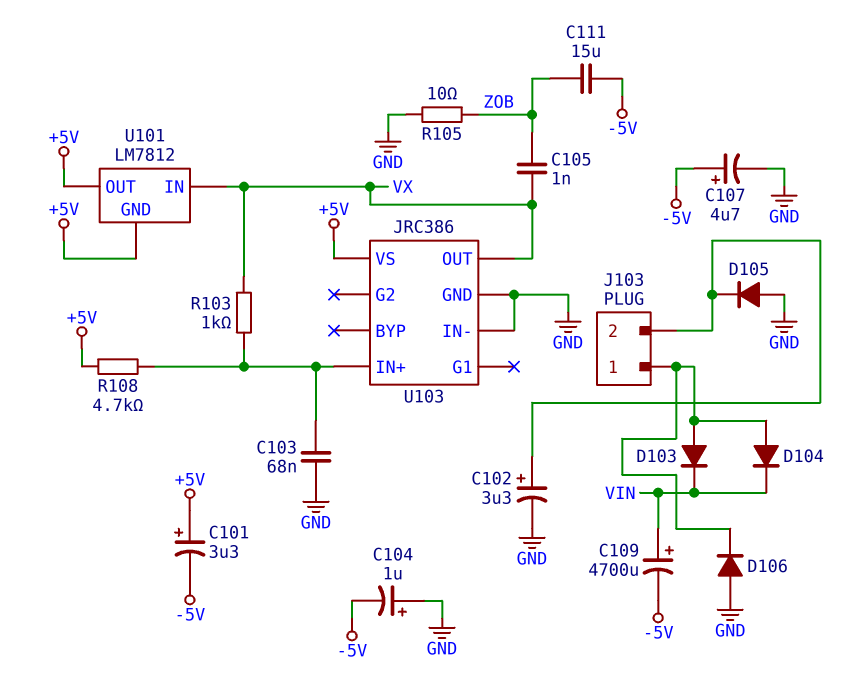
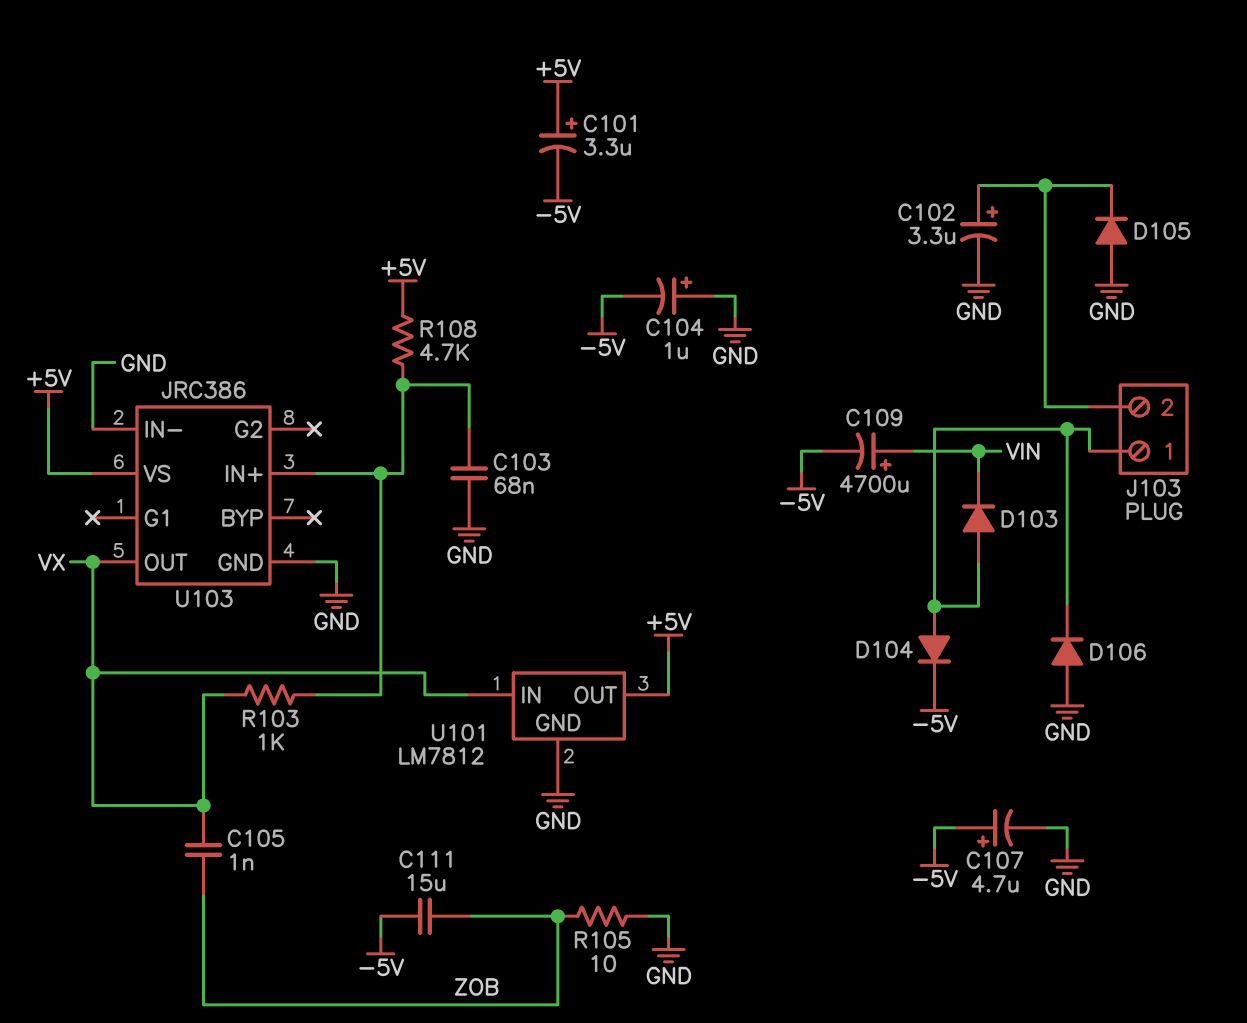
D104: diode (A J103/1, K VIN) -> diode (A J103/1, K -5V)
U101 pin GND: +5V -> GND

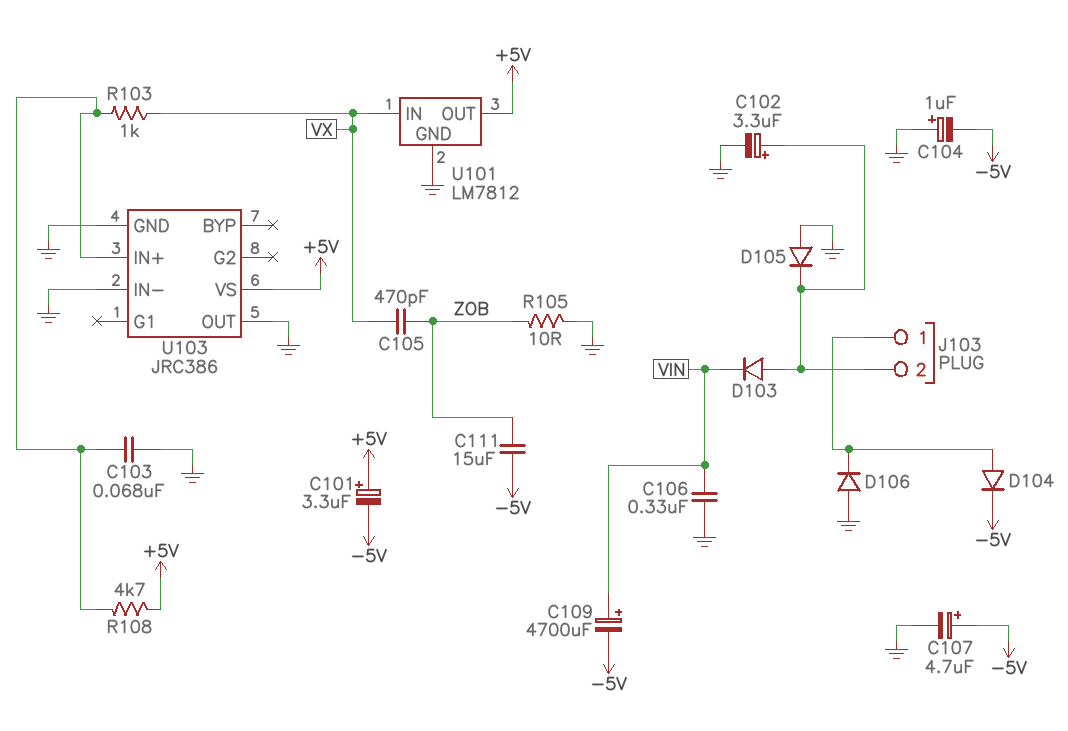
C105: 1nF (VX, ZOB) -> 470pF (VX, ZOB)
C106: none -> 330nF (GND, VIN)
D103: diode (A J103/1, K VIN) -> diode (A J103/2, K VIN)
U103 pin OUT: VX -> GND

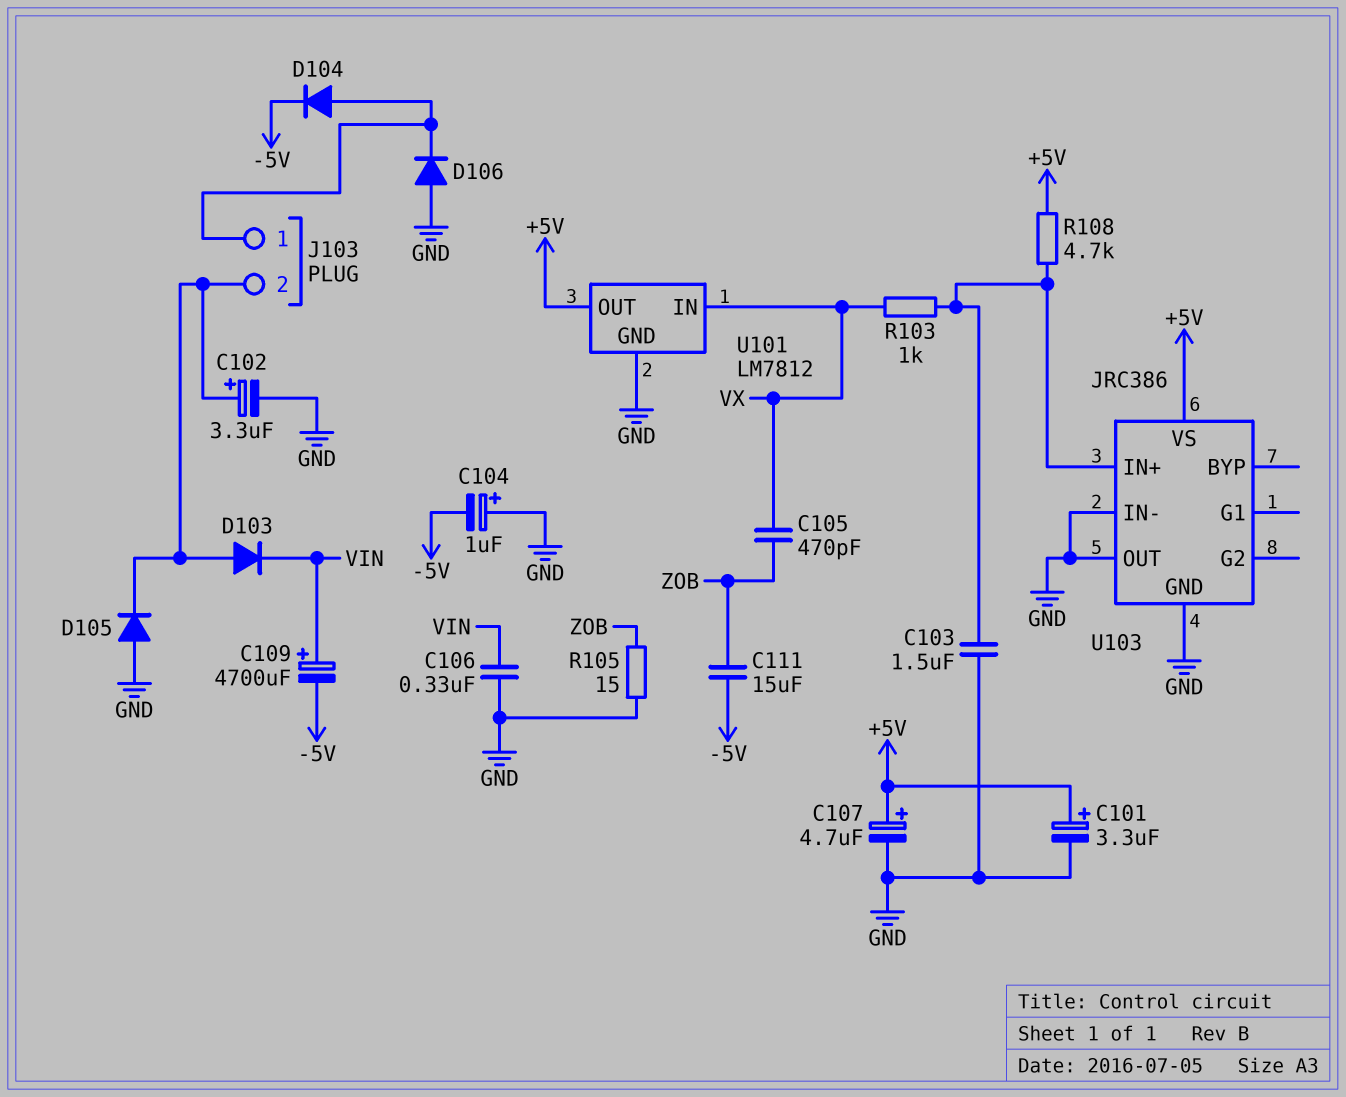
C101: 3.3uF (plus +5V, minus -5V) -> 3.3uF (plus +5V, minus GND)
C103: 68nF (GND, U103/IN+) -> 1.5uF (GND, U103/IN+)
C107: 4.7uF (plus -5V, minus GND) -> 4.7uF (plus +5V, minus GND)
R105: 10 (GND, ZOB) -> 15 (GND, ZOB)

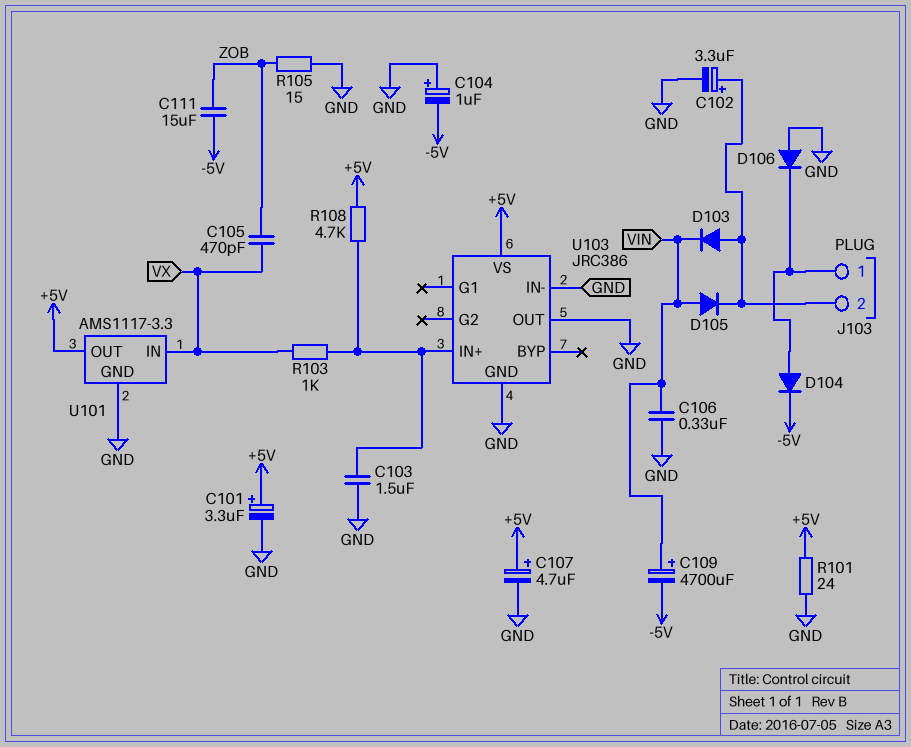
D105: diode (A GND, K J103/2) -> diode (A VIN, K J103/2)
R101: none -> 24 (+5V, GND)
U101: LM7812 -> AMS1117-3.3

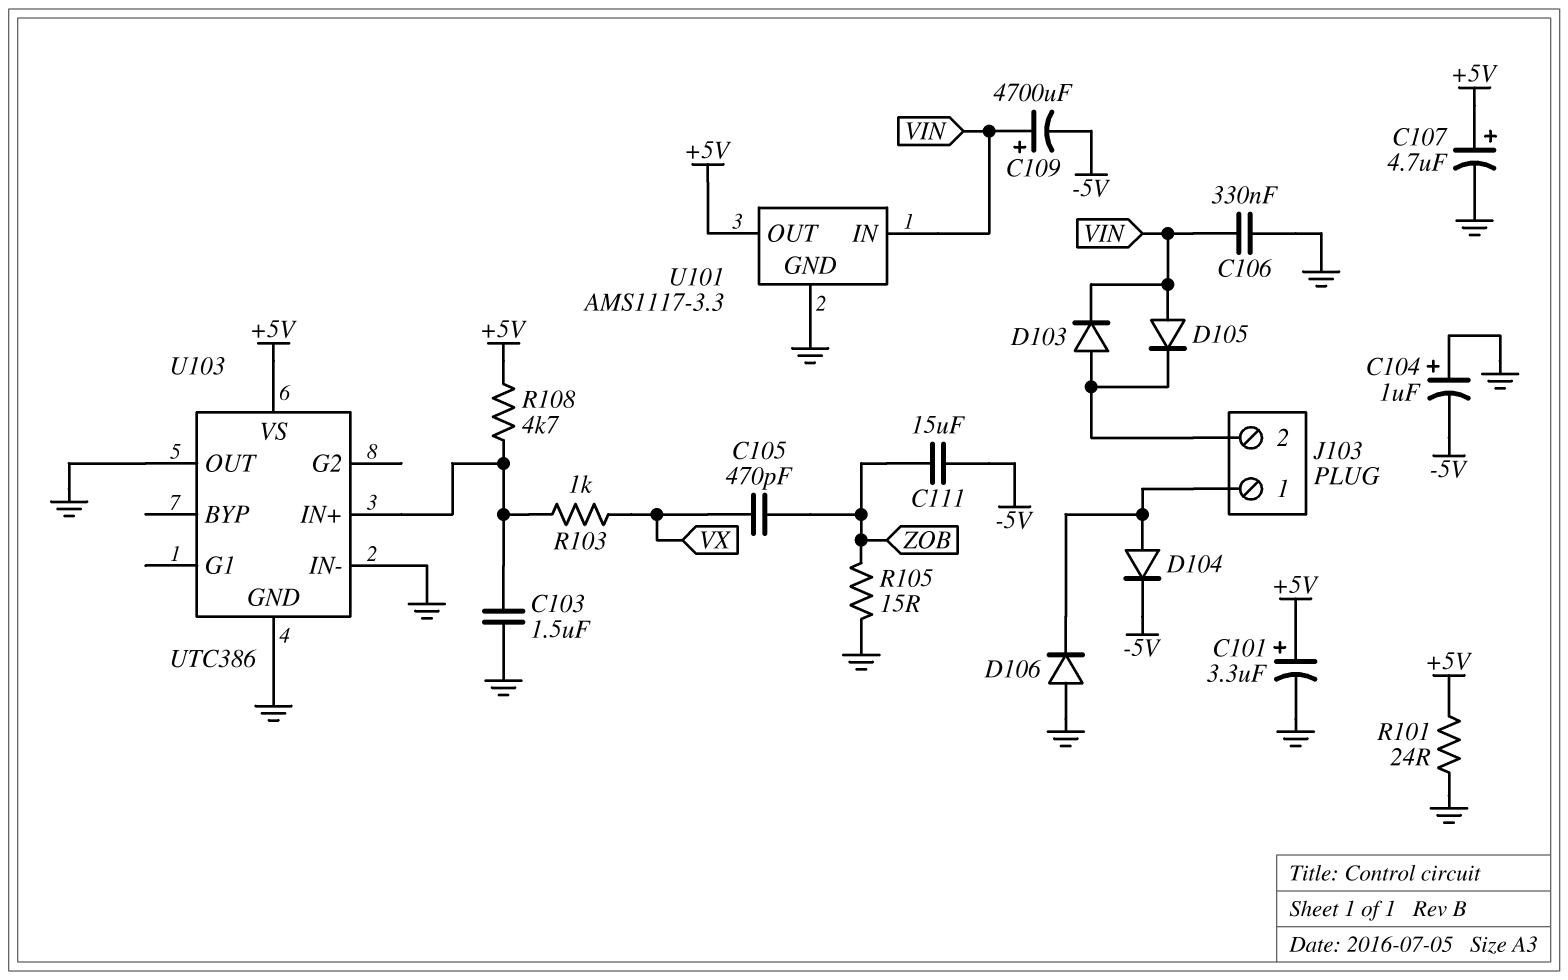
C102: 3.3uF (plus J103/2, minus GND) -> none
U101 pin IN: VX -> VIN
U103: JRC386 -> UTC386

